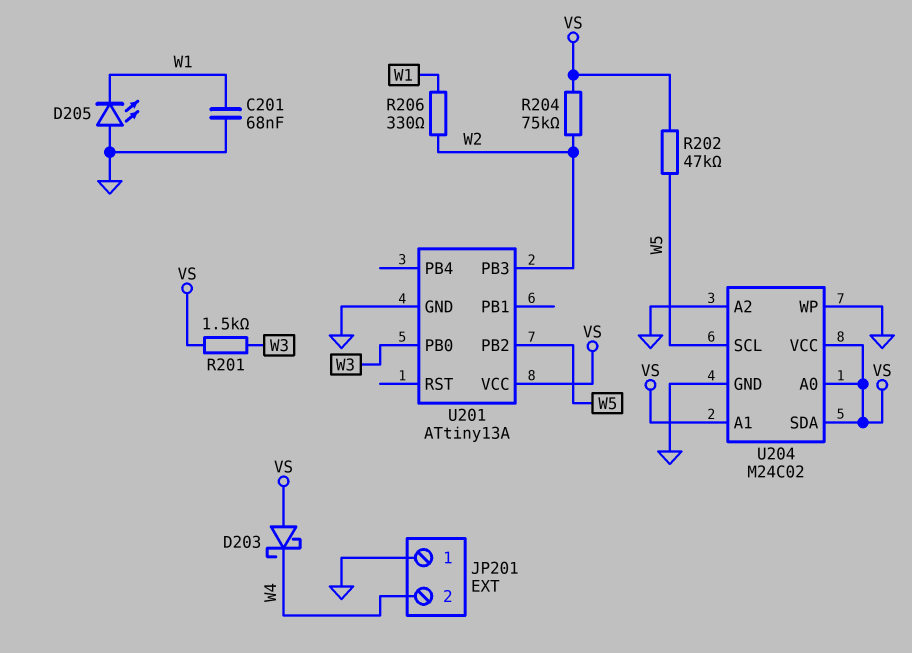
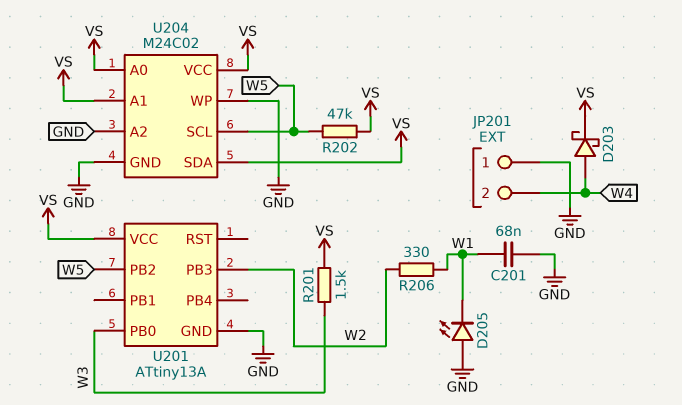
D203: schottky (A VS, K W4) -> schottky (A W4, K VS)
R204: 75k (VS, W2) -> none

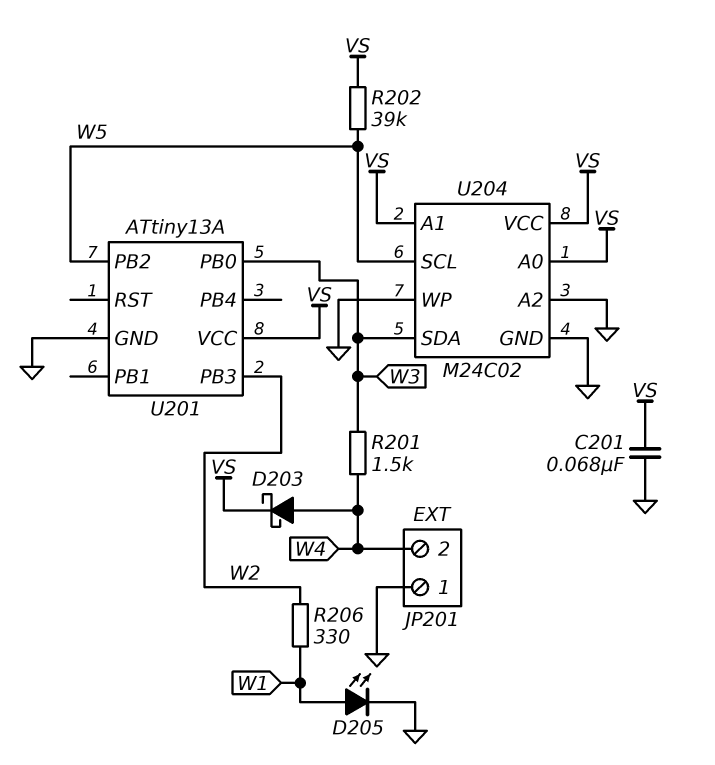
C201: 68nF (GND, W1) -> 68nF (GND, VS)
D205: LED (A GND, K W1) -> LED (A W1, K GND)
R201: 1.5k (VS, W3) -> 1.5k (W3, W4)
R202: 47k (VS, W5) -> 39k (VS, W5)
U204 pin SDA: VS -> W3

